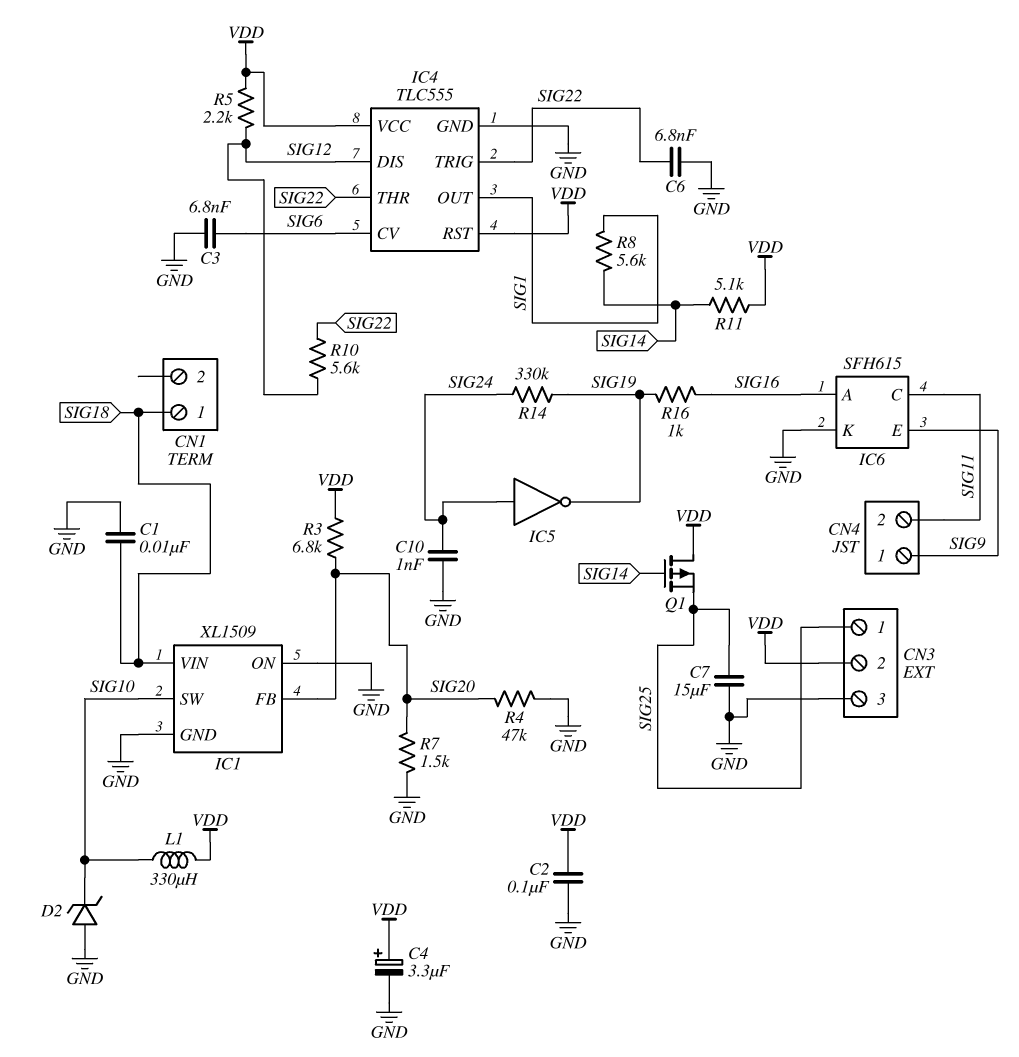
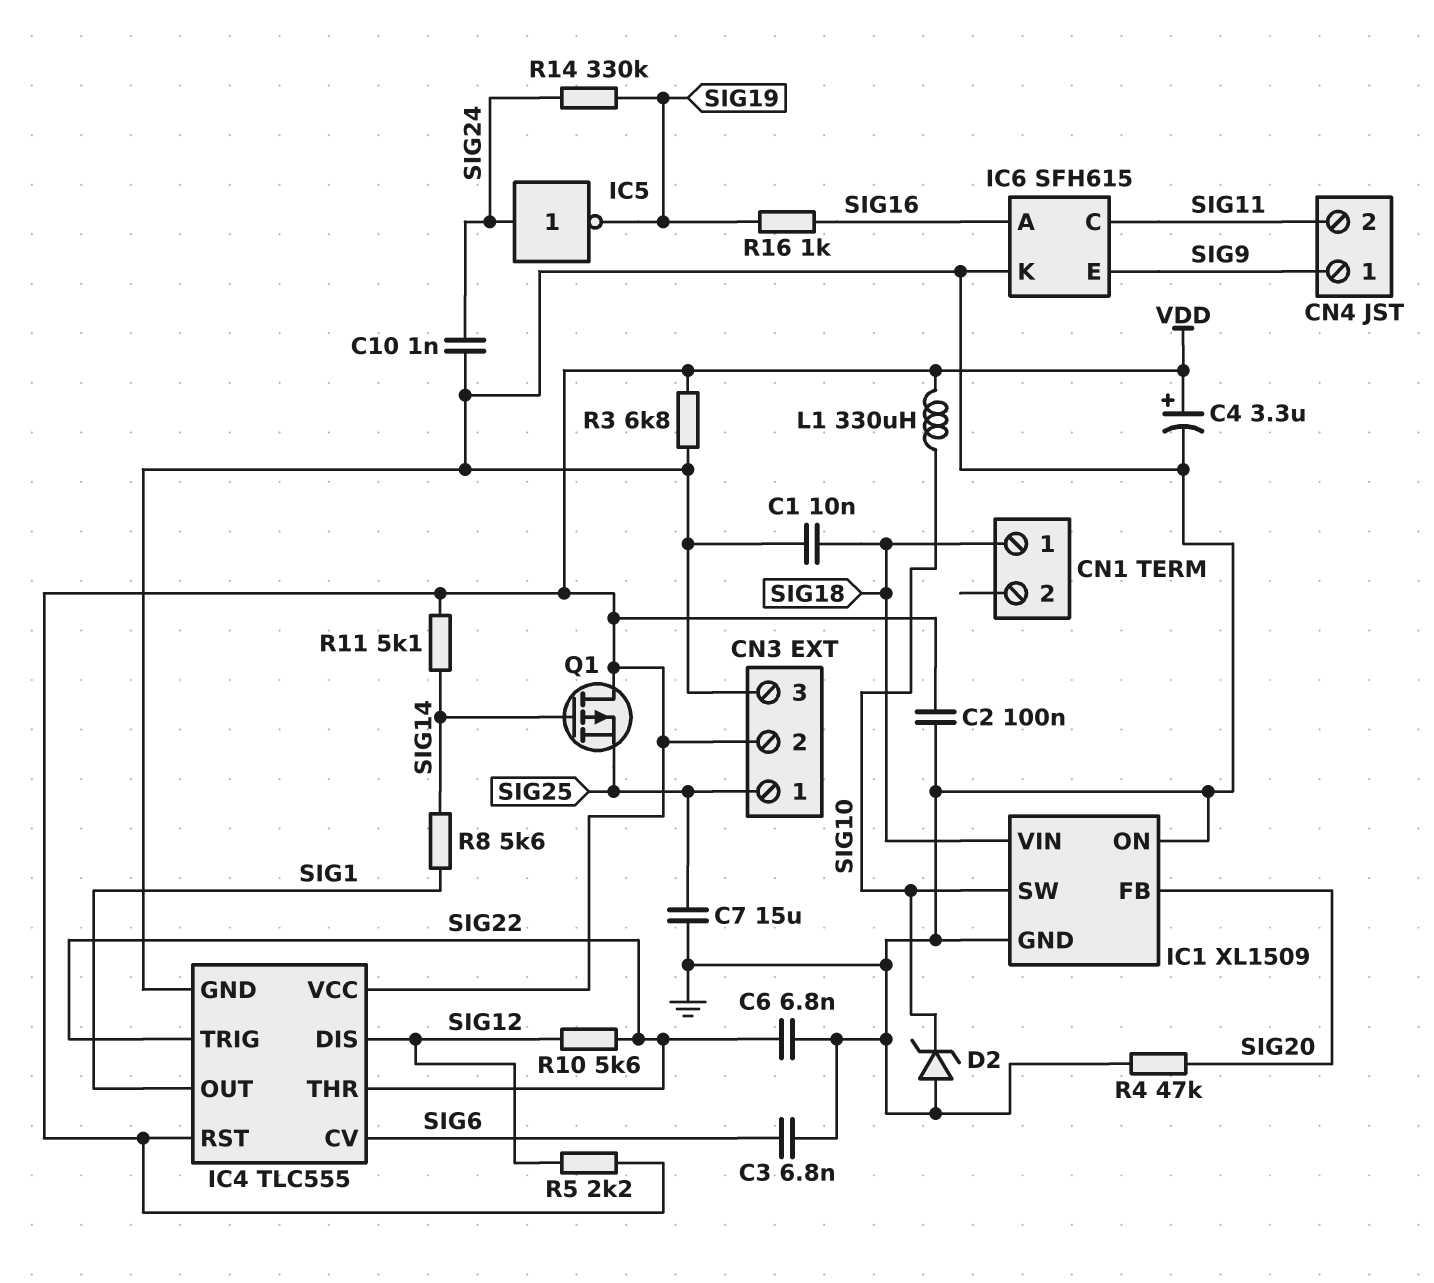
R3: 6.8k (SIG20, VDD) -> 6.8k (GND, VDD)
R7: 1.5k (GND, SIG20) -> none

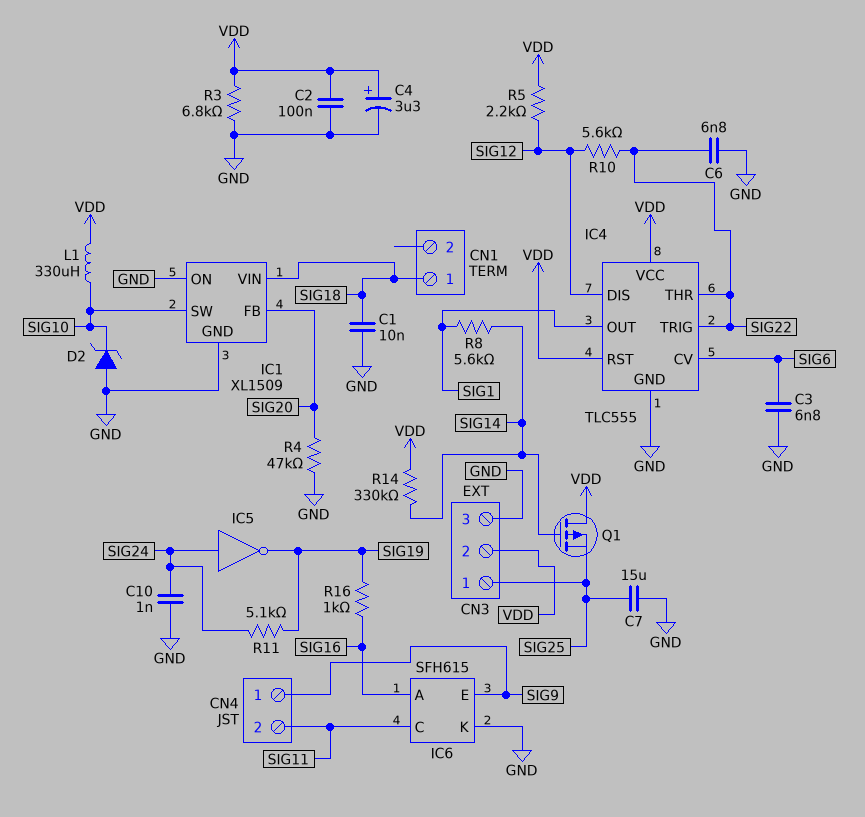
R11: 5.1k (SIG14, VDD) -> 5.1k (SIG19, SIG24)
R14: 330k (SIG19, SIG24) -> 330k (SIG14, VDD)

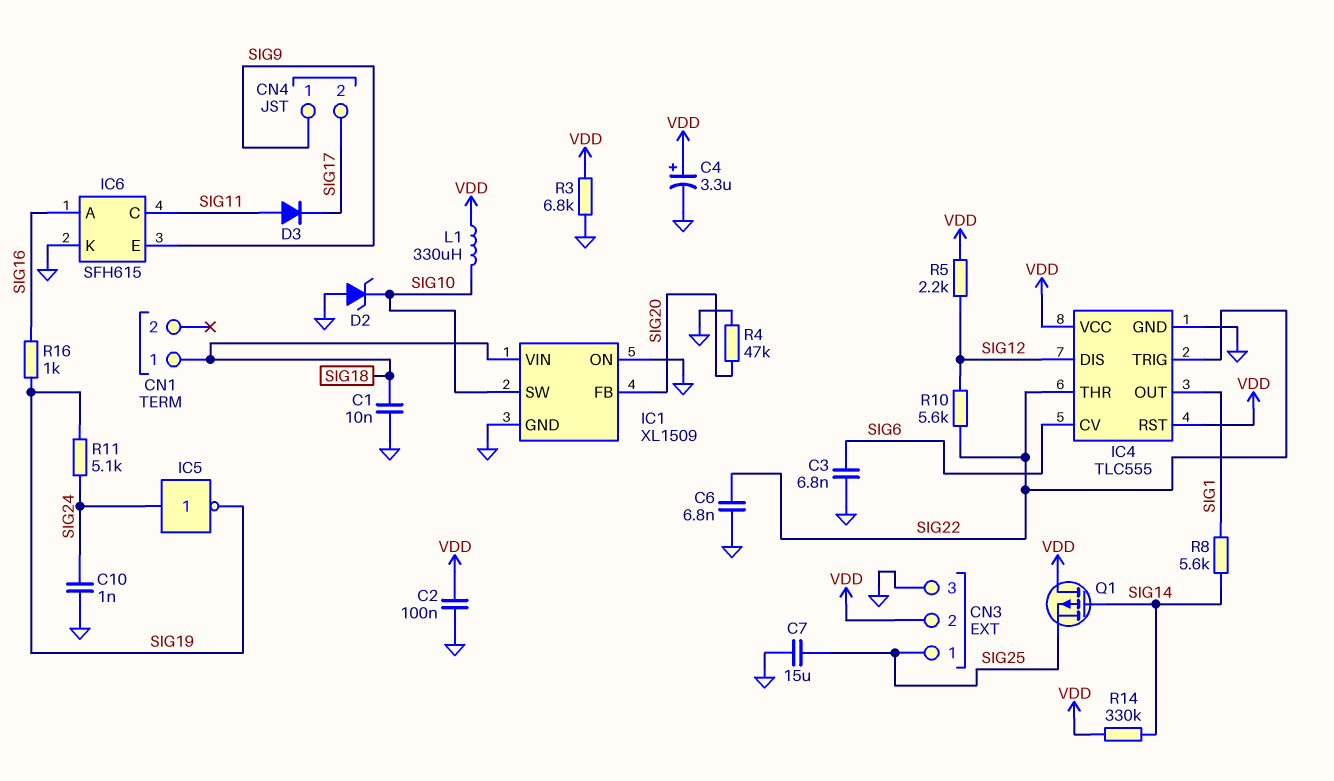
CN4 pin 2: SIG11 -> SIG17
D3: none -> diode (A SIG11, K SIG17)

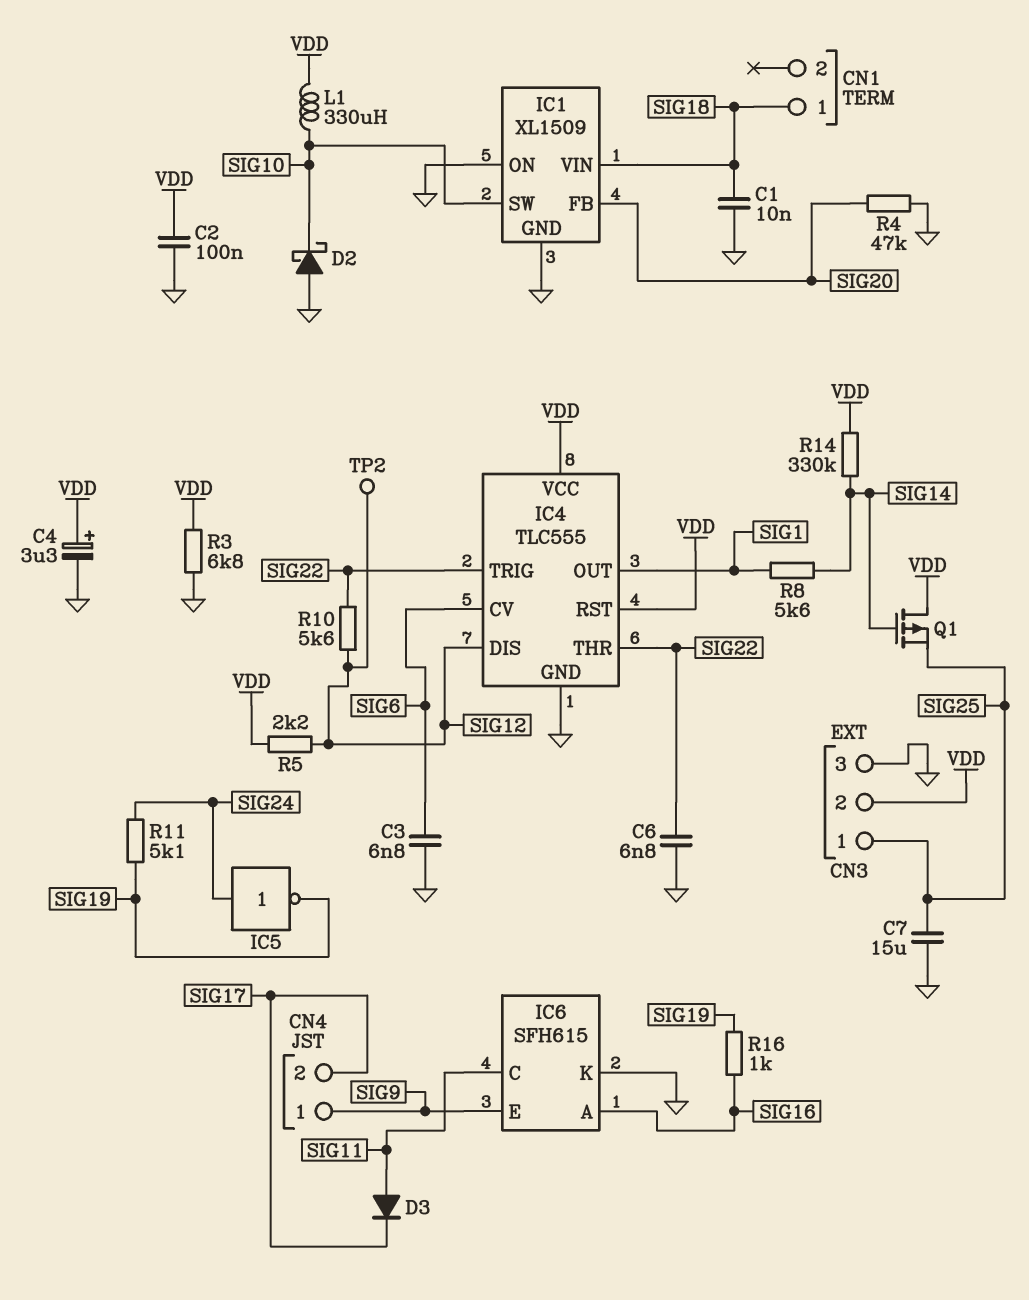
C10: 1nF (GND, SIG24) -> none
D2: zener (A GND, K SIG10) -> schottky (A GND, K SIG10)
TP2: none -> test point (SIG12)

